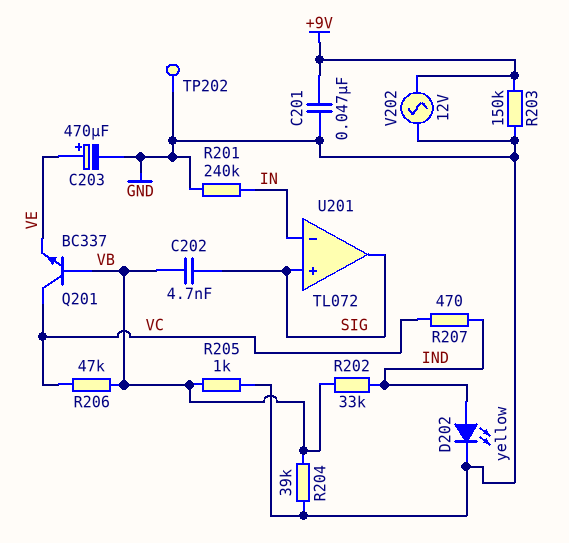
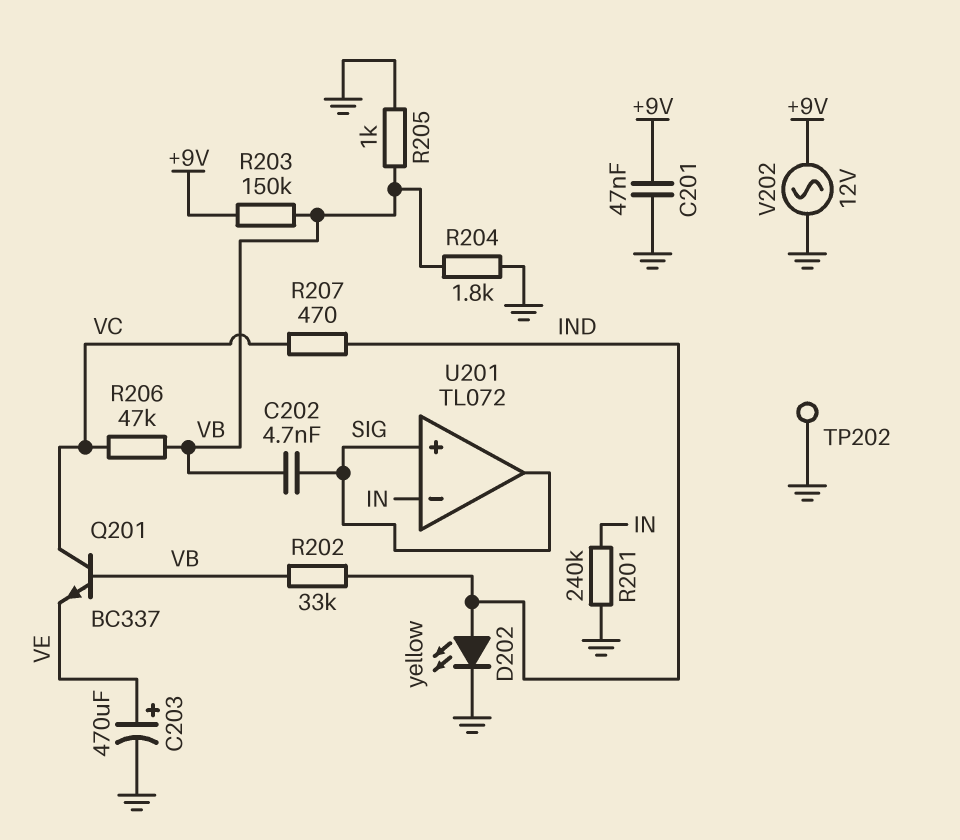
R203: 150k (+9V, GND) -> 150k (+9V, VB)
R204: 39k (GND, VB) -> 1.8k (GND, VB)

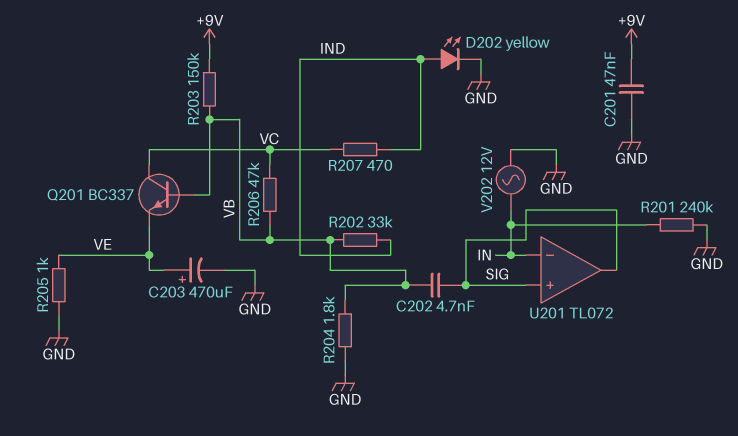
R205: 1k (GND, VB) -> 1k (GND, VE)
TP202: test point (GND) -> none
V202: AC 12V (+9V, GND) -> AC 12V (GND, IN)

